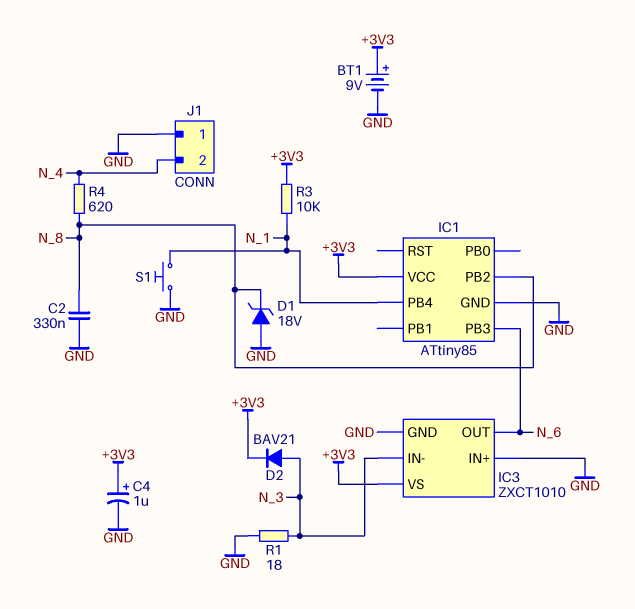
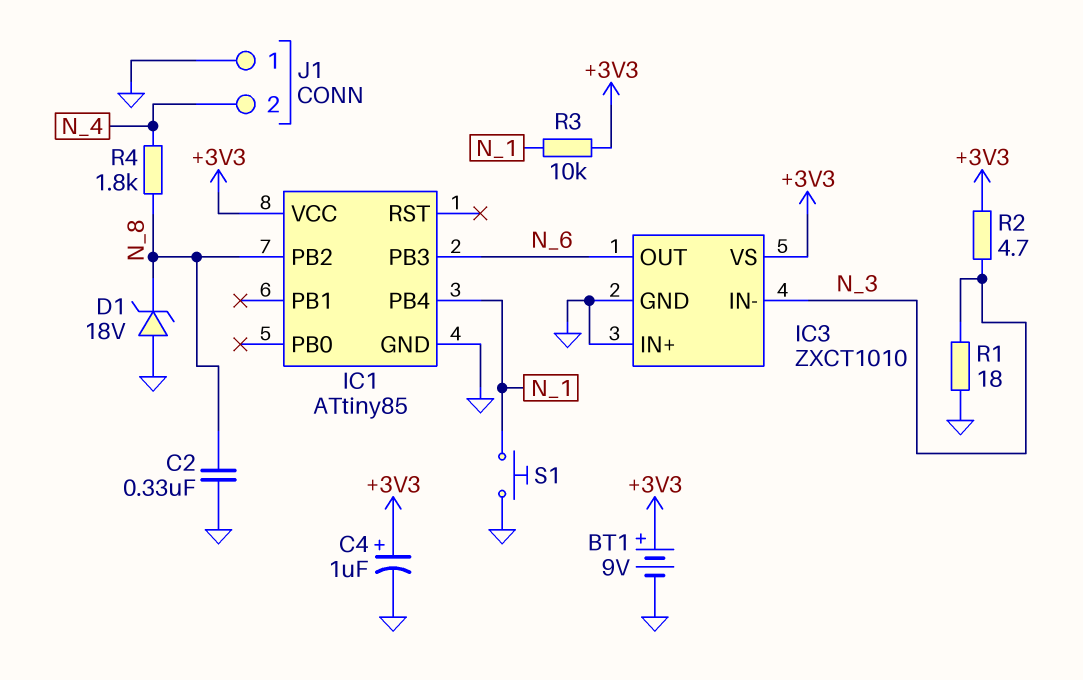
D2: diode BAV21 (A N_3, K +3V3) -> none
R2: none -> 4.7 (+3V3, N_3)
R4: 620 (N_4, N_8) -> 1.8k (N_4, N_8)

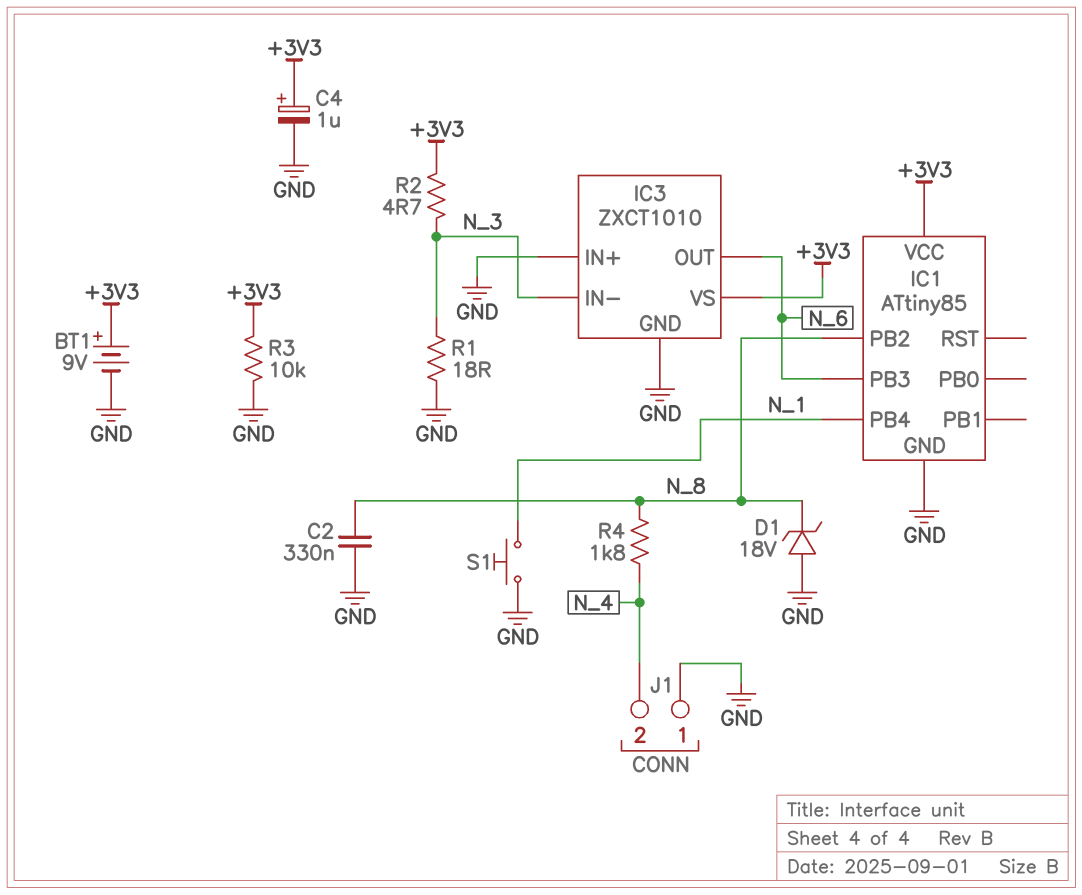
R3: 10k (+3V3, N_1) -> 10k (+3V3, GND)

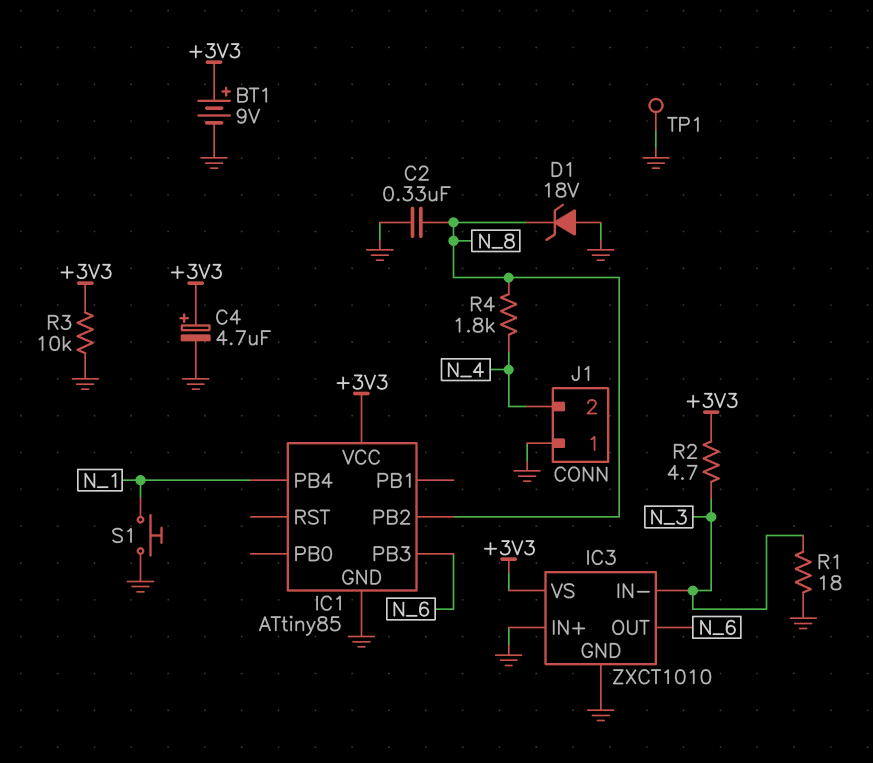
C4: 1uF (plus +3V3, minus GND) -> 4.7uF (plus +3V3, minus GND)
TP1: none -> test point (GND)

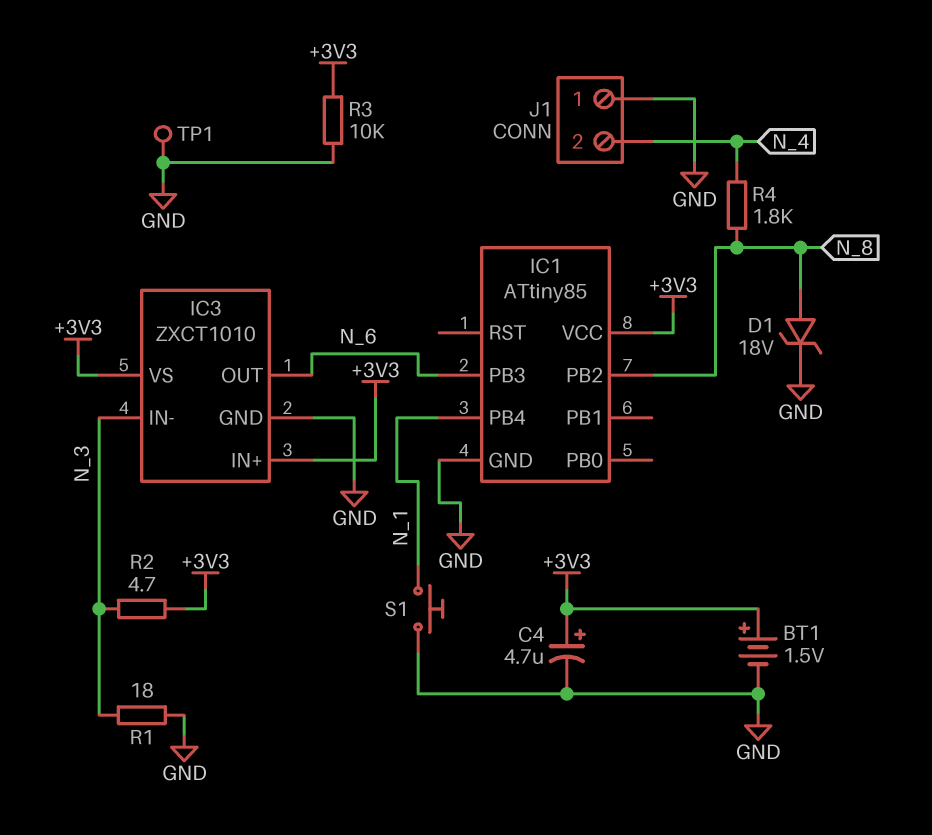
BT1: 9V (plus +3V3, minus GND) -> 1.5V (plus +3V3, minus GND)
C2: 330nF (GND, N_8) -> none
D1: zener 18V (A GND, K N_8) -> zener 18V (A N_8, K GND)
IC3 pin IN+: GND -> +3V3

